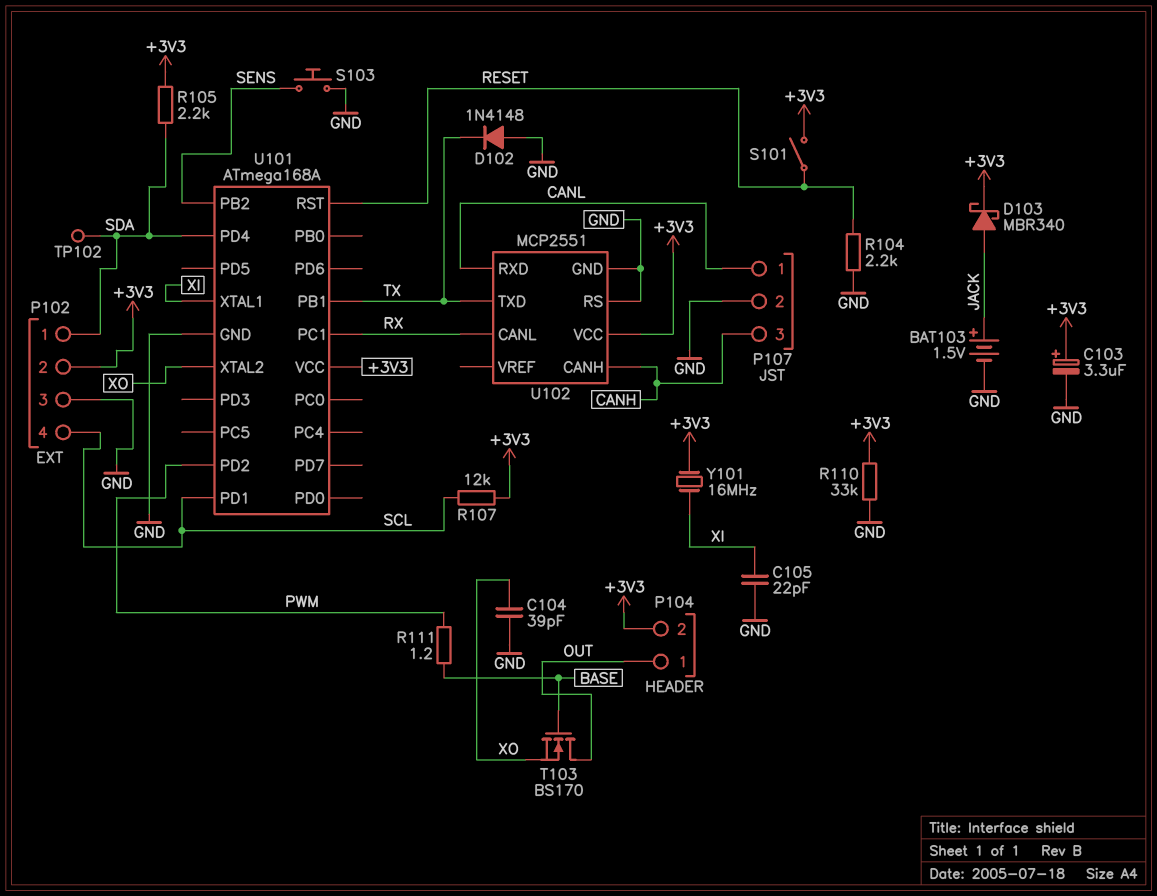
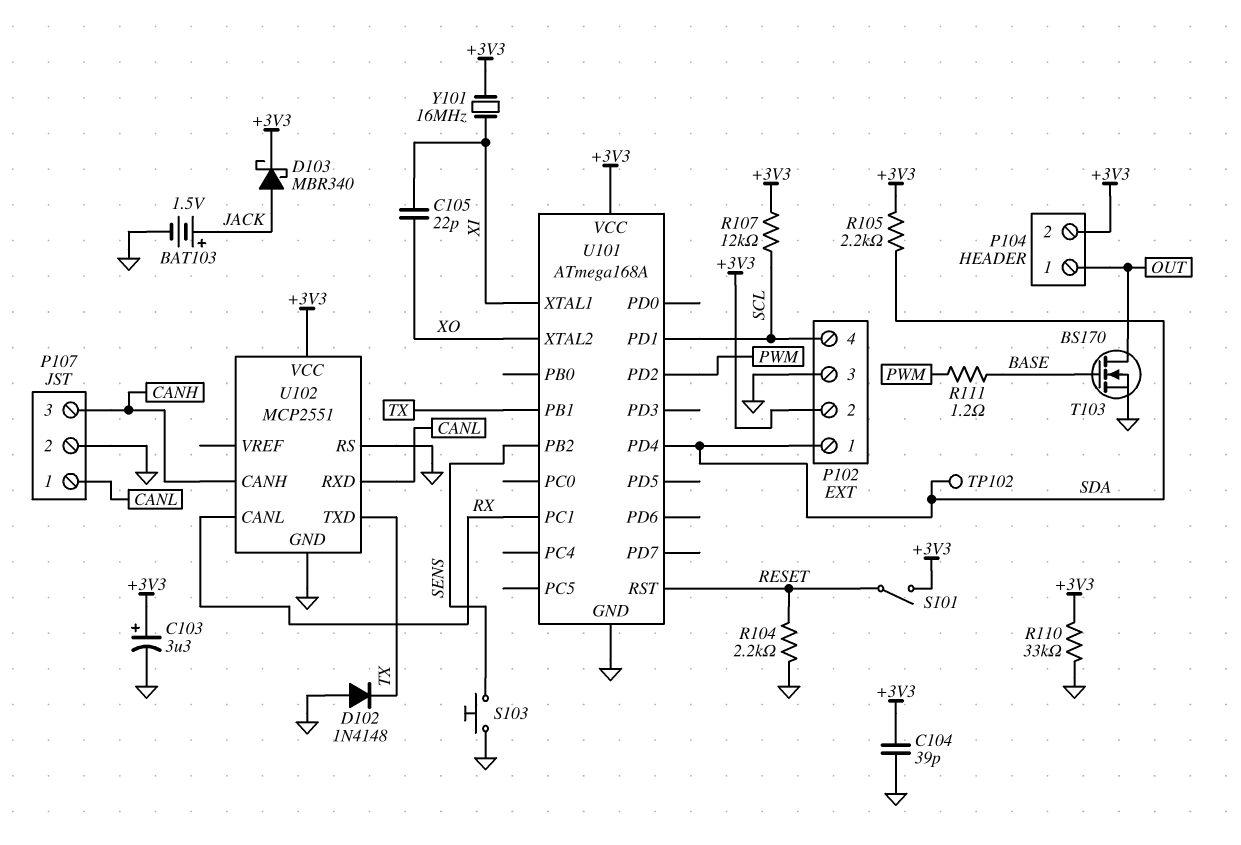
C104: 39pF (GND, XO) -> 39pF (+3V3, GND)
C105: 22pF (GND, XI) -> 22pF (XI, XO)
T103: NMOS BS170 (G BASE, D OUT, S XO) -> NMOS BS170 (G BASE, D OUT, S GND)

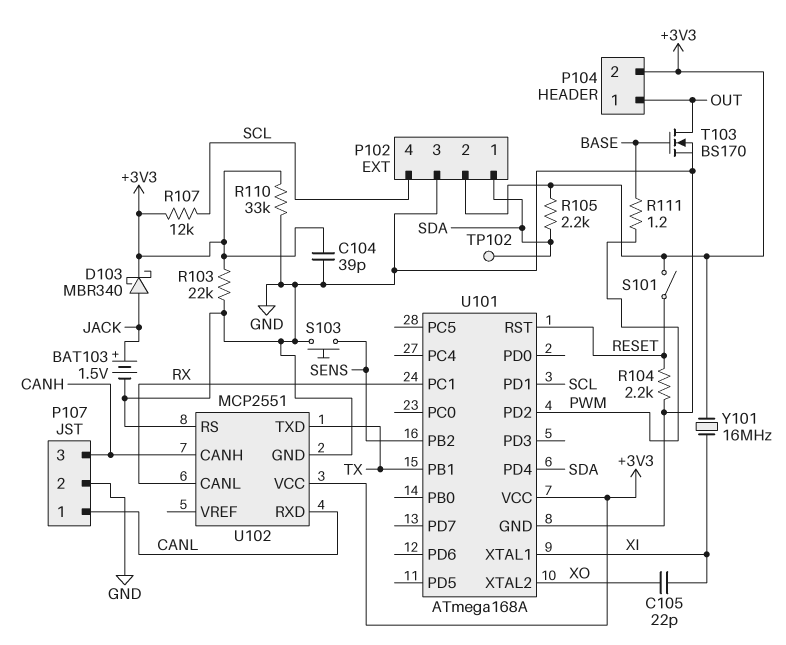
C103: 3.3uF (plus +3V3, minus GND) -> none
D102: diode 1N4148 (A GND, K TX) -> none
R103: none -> 22k (+3V3, GND)

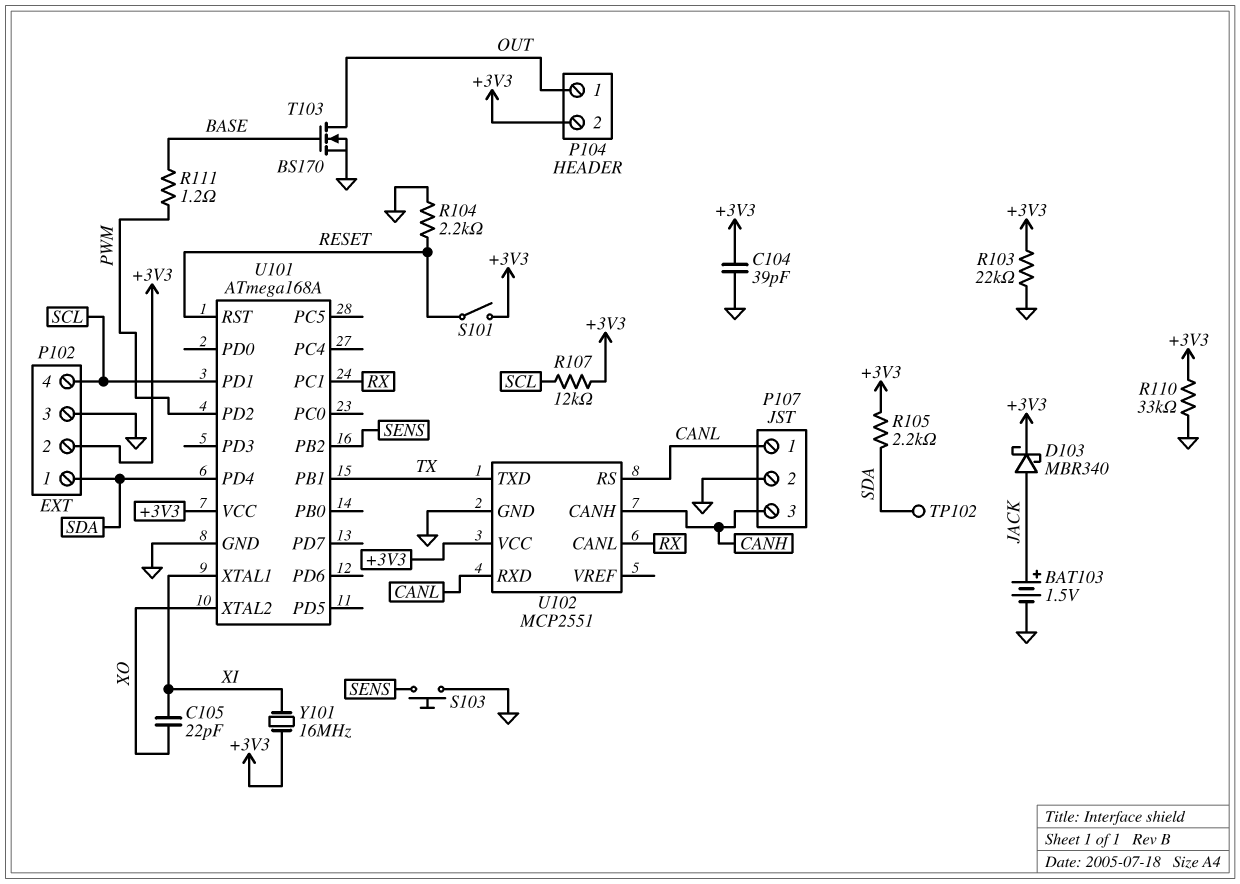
U102 pin RS: GND -> CANL

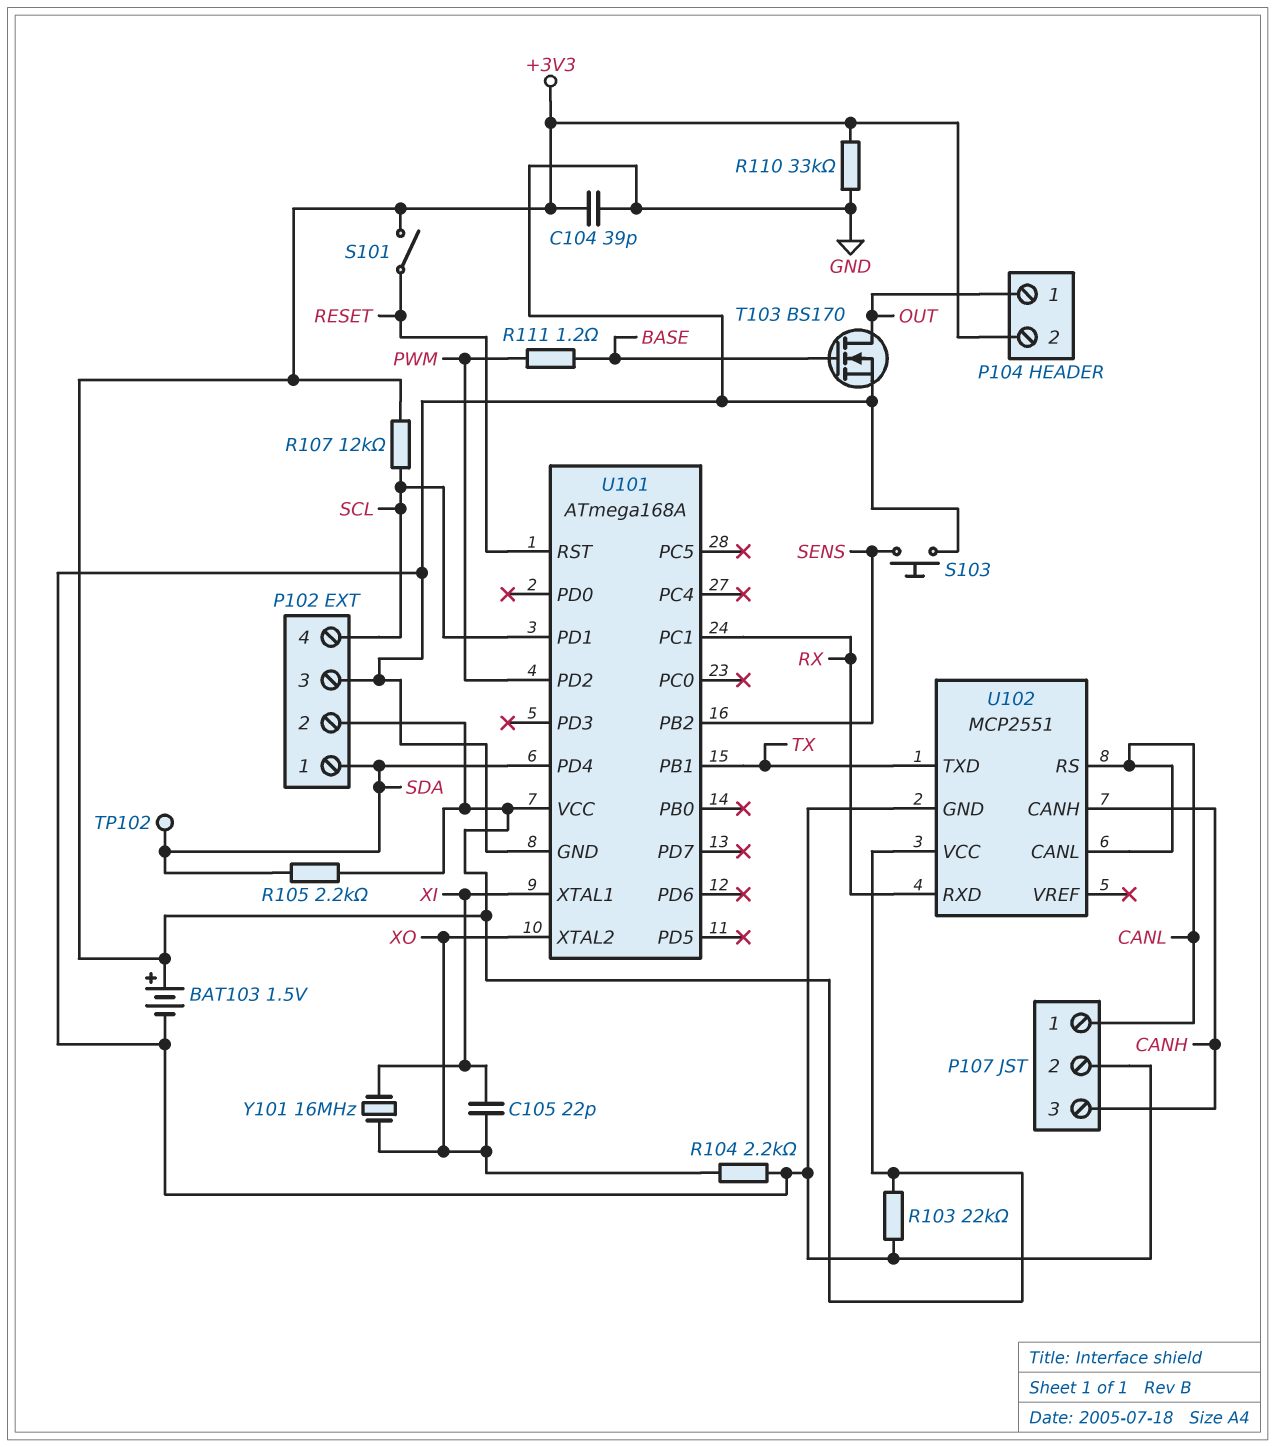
BAT103: 1.5V (plus JACK, minus GND) -> 1.5V (plus +3V3, minus GND)
D103: schottky MBR340 (A JACK, K +3V3) -> none
R104: 2.2k (GND, RESET) -> 2.2k (GND, XO)
U102 pin CANL: RX -> CANL
U102 pin RXD: CANL -> RX
Y101: 16MHz (+3V3, XI) -> 16MHz (XI, XO)

